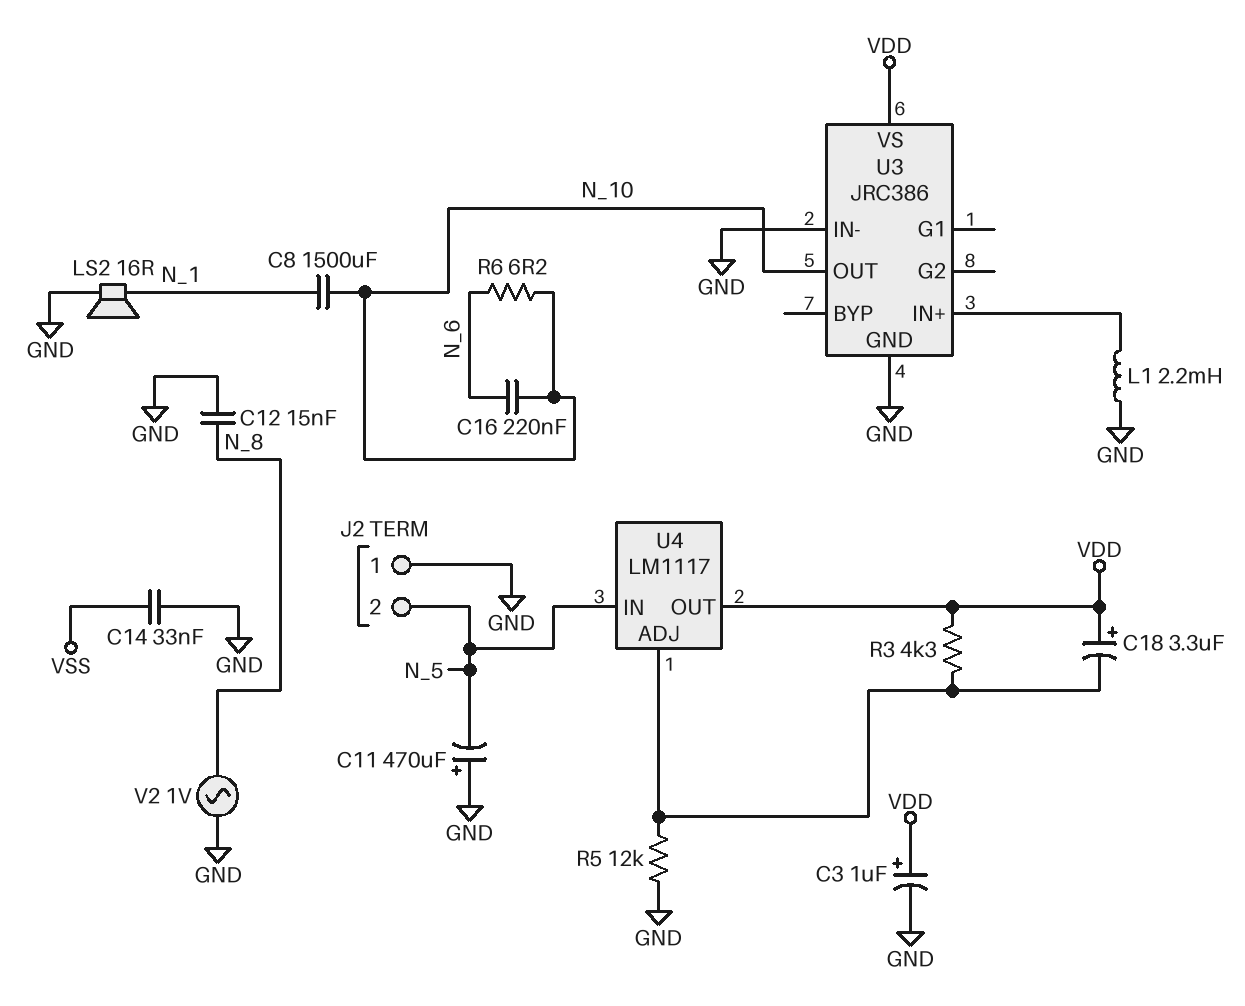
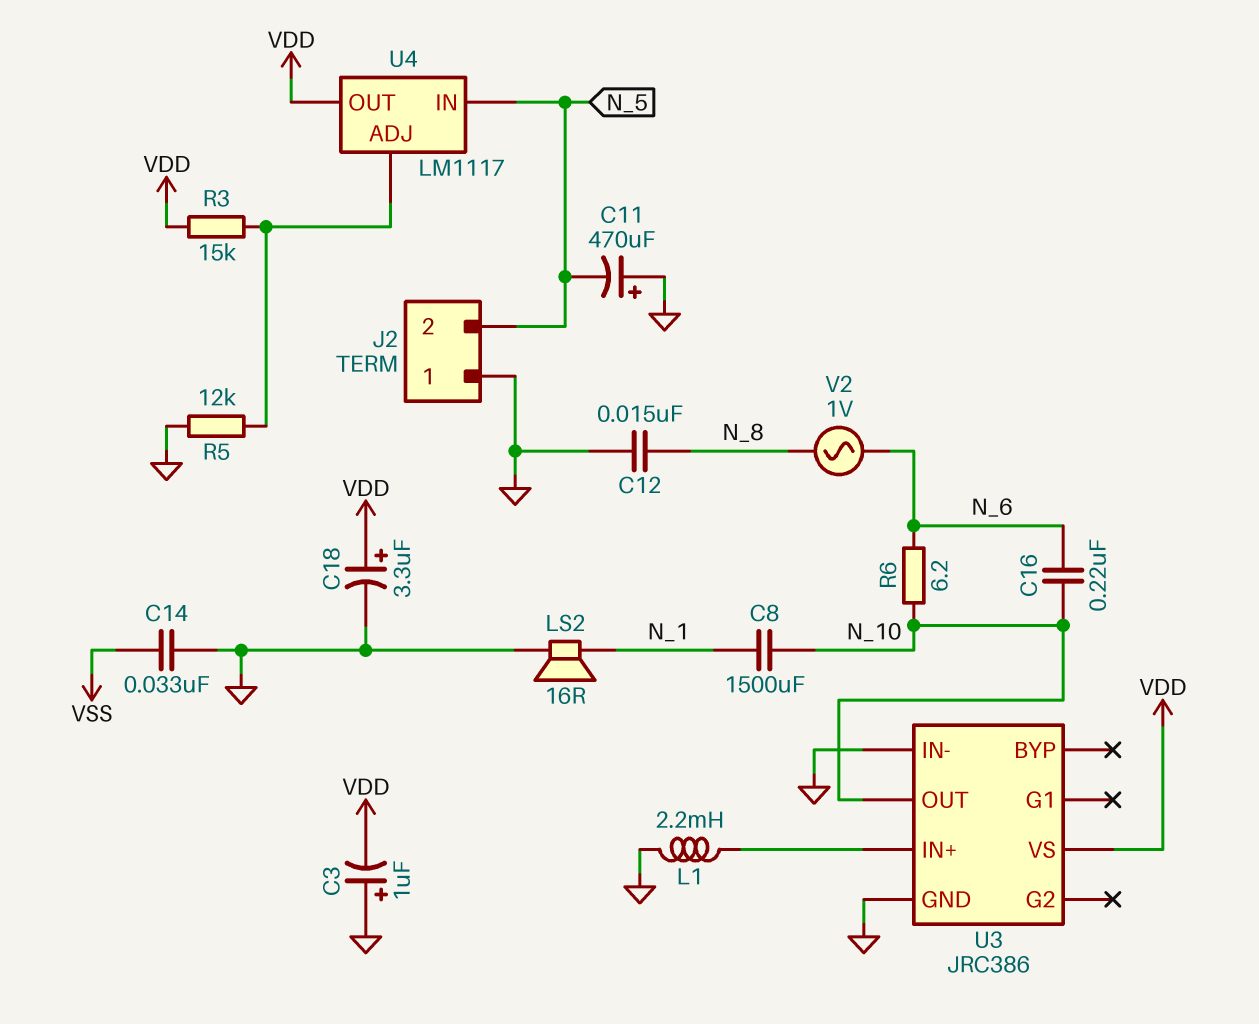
C3: 1uF (plus VDD, minus GND) -> 1uF (plus GND, minus VDD)
C18: 3.3uF (plus VDD, minus U4/ADJ) -> 3.3uF (plus VDD, minus GND)
R3: 4.3k (U4/ADJ, VDD) -> 15k (U4/ADJ, VDD)
V2: AC 1V (GND, N_8) -> AC 1V (N_6, N_8)

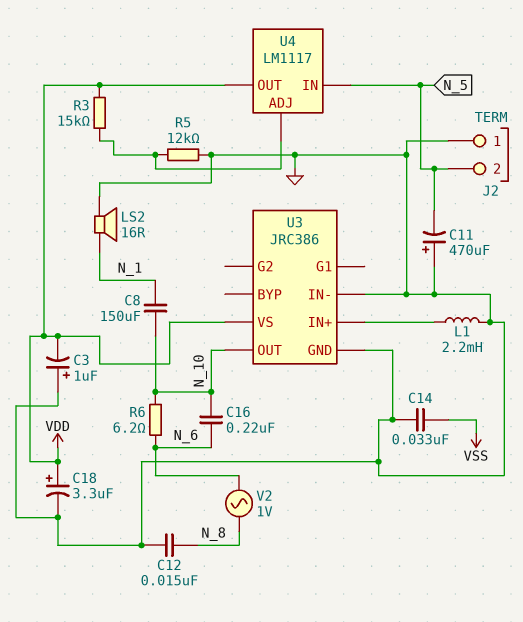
C8: 1500uF (N_1, N_10) -> 150uF (N_1, N_10)

